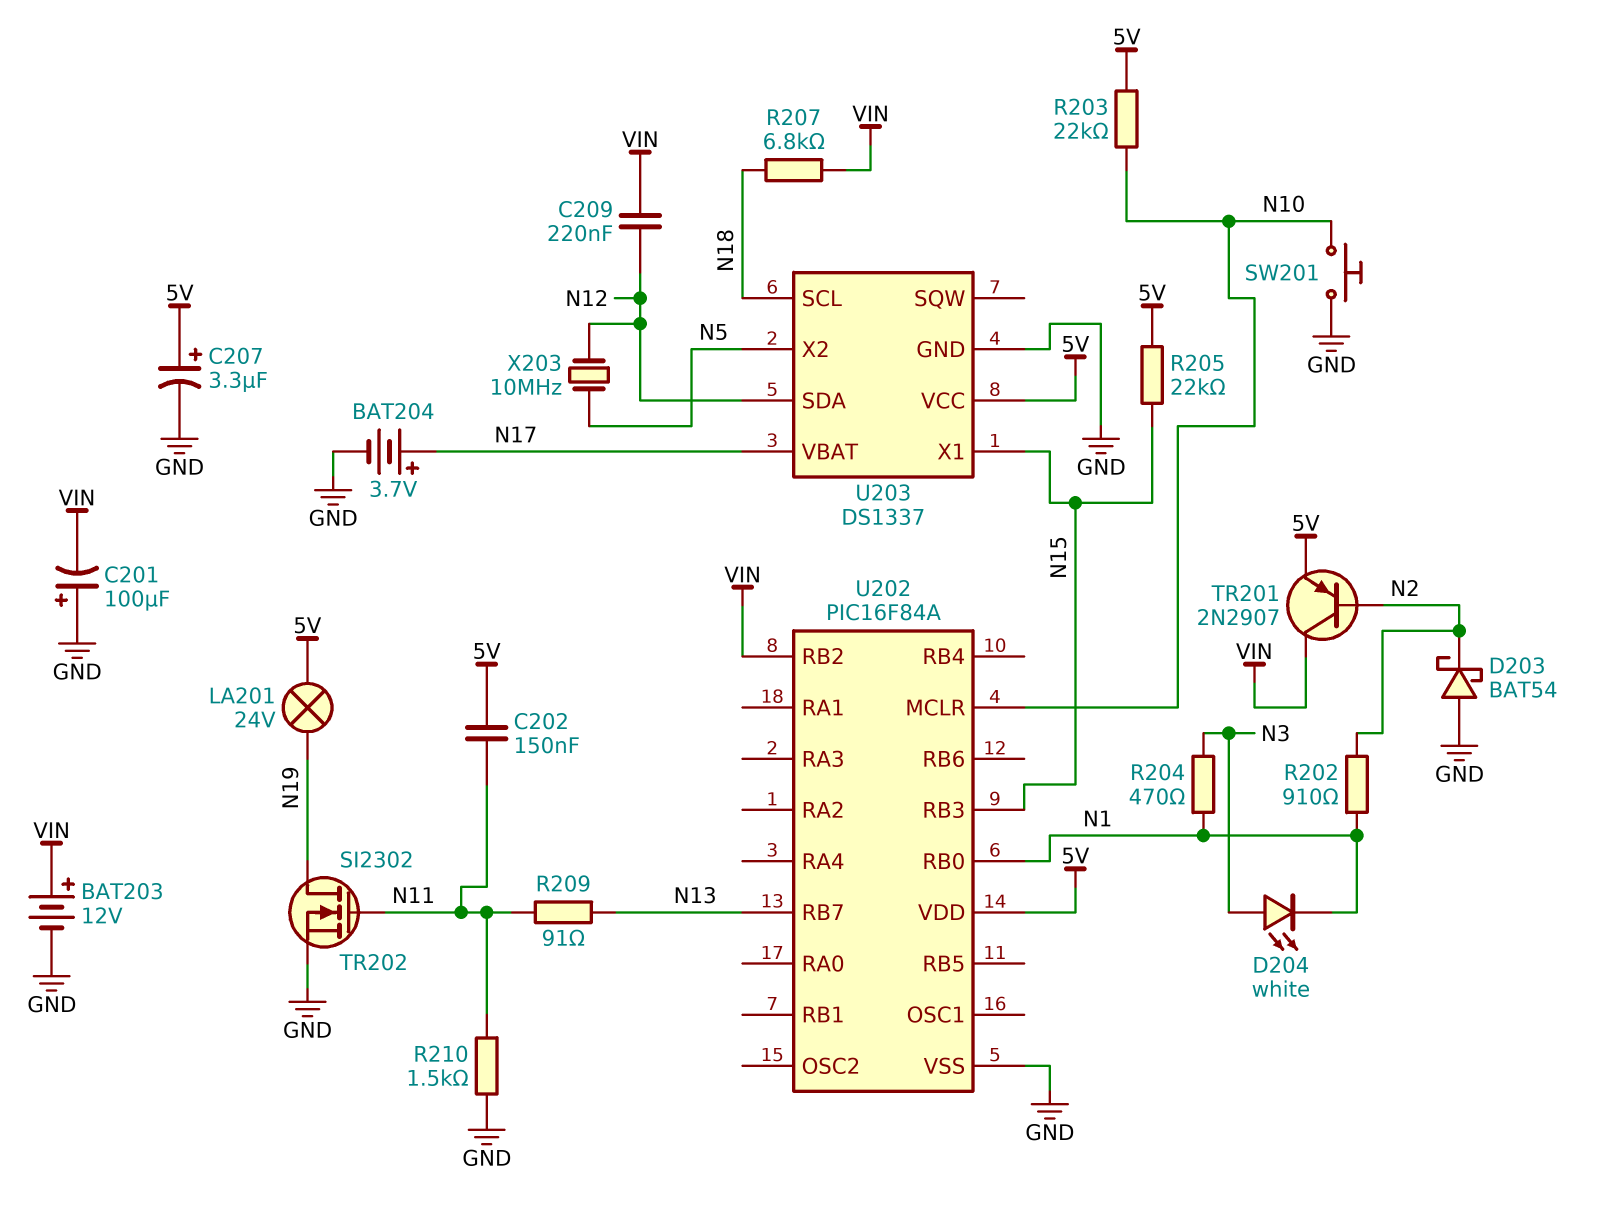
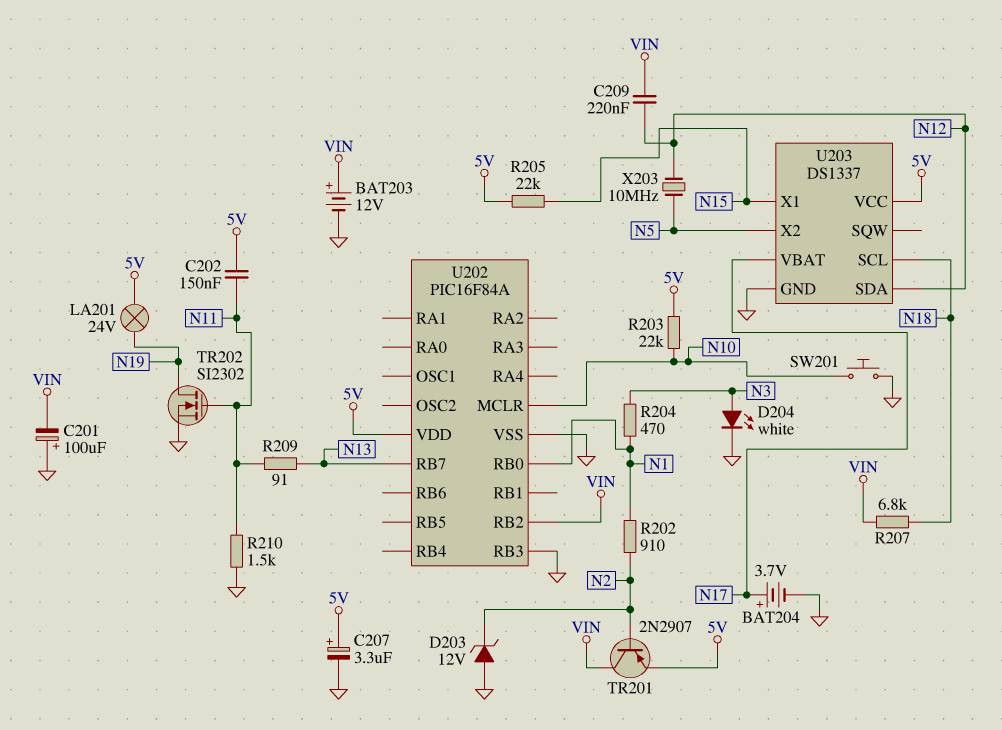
D203: schottky BAT54 (A GND, K N2) -> zener 12V (A GND, K N2)
D204: LED white (A N3, K N1) -> LED white (A N3, K GND)
U202 pin RB3: N15 -> GND

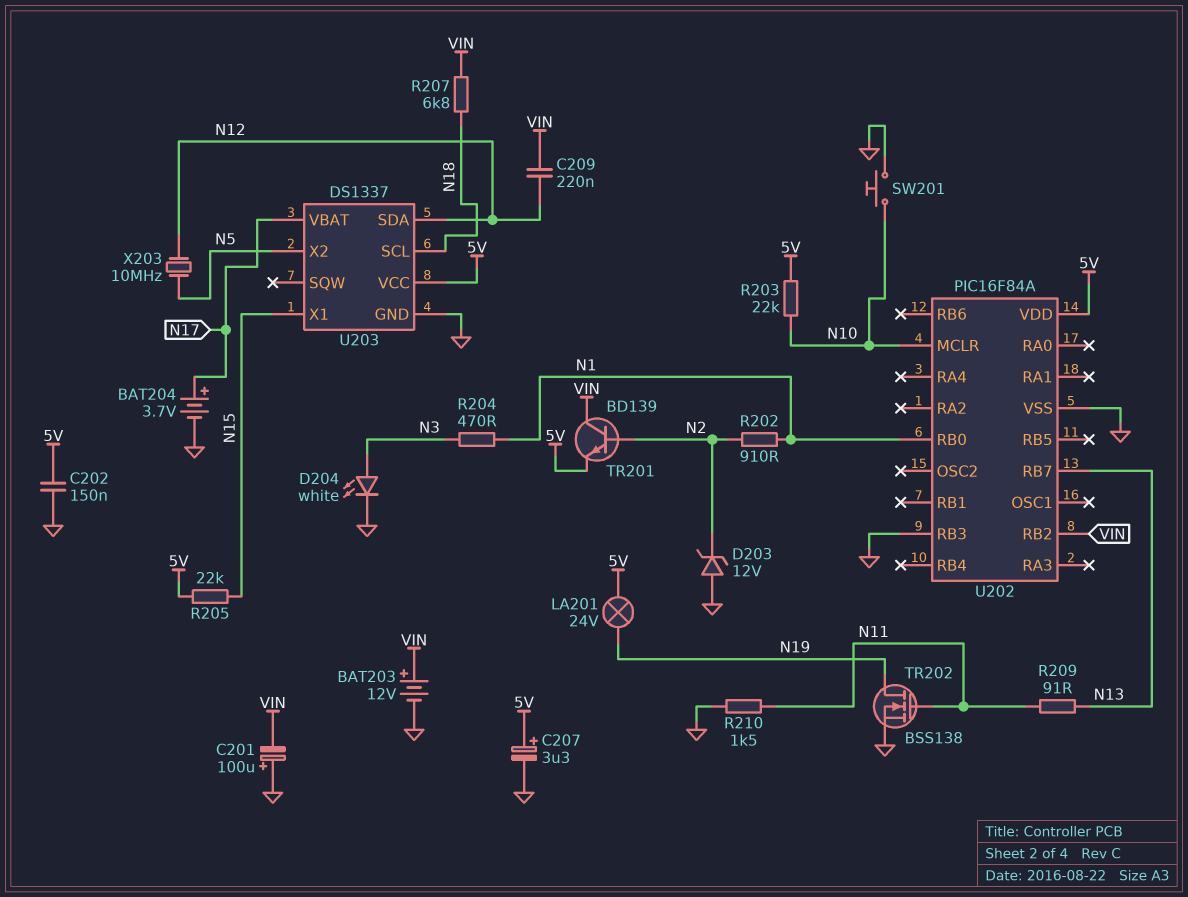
C202: 150nF (5V, N11) -> 150nF (5V, GND)
TR201: PNP 2N2907 (B N2, C VIN, E 5V) -> NPN BD139 (B N2, C VIN, E 5V)
TR202: NMOS SI2302 (G N11, D N19, S GND) -> NMOS BSS138 (G N11, D N19, S GND)

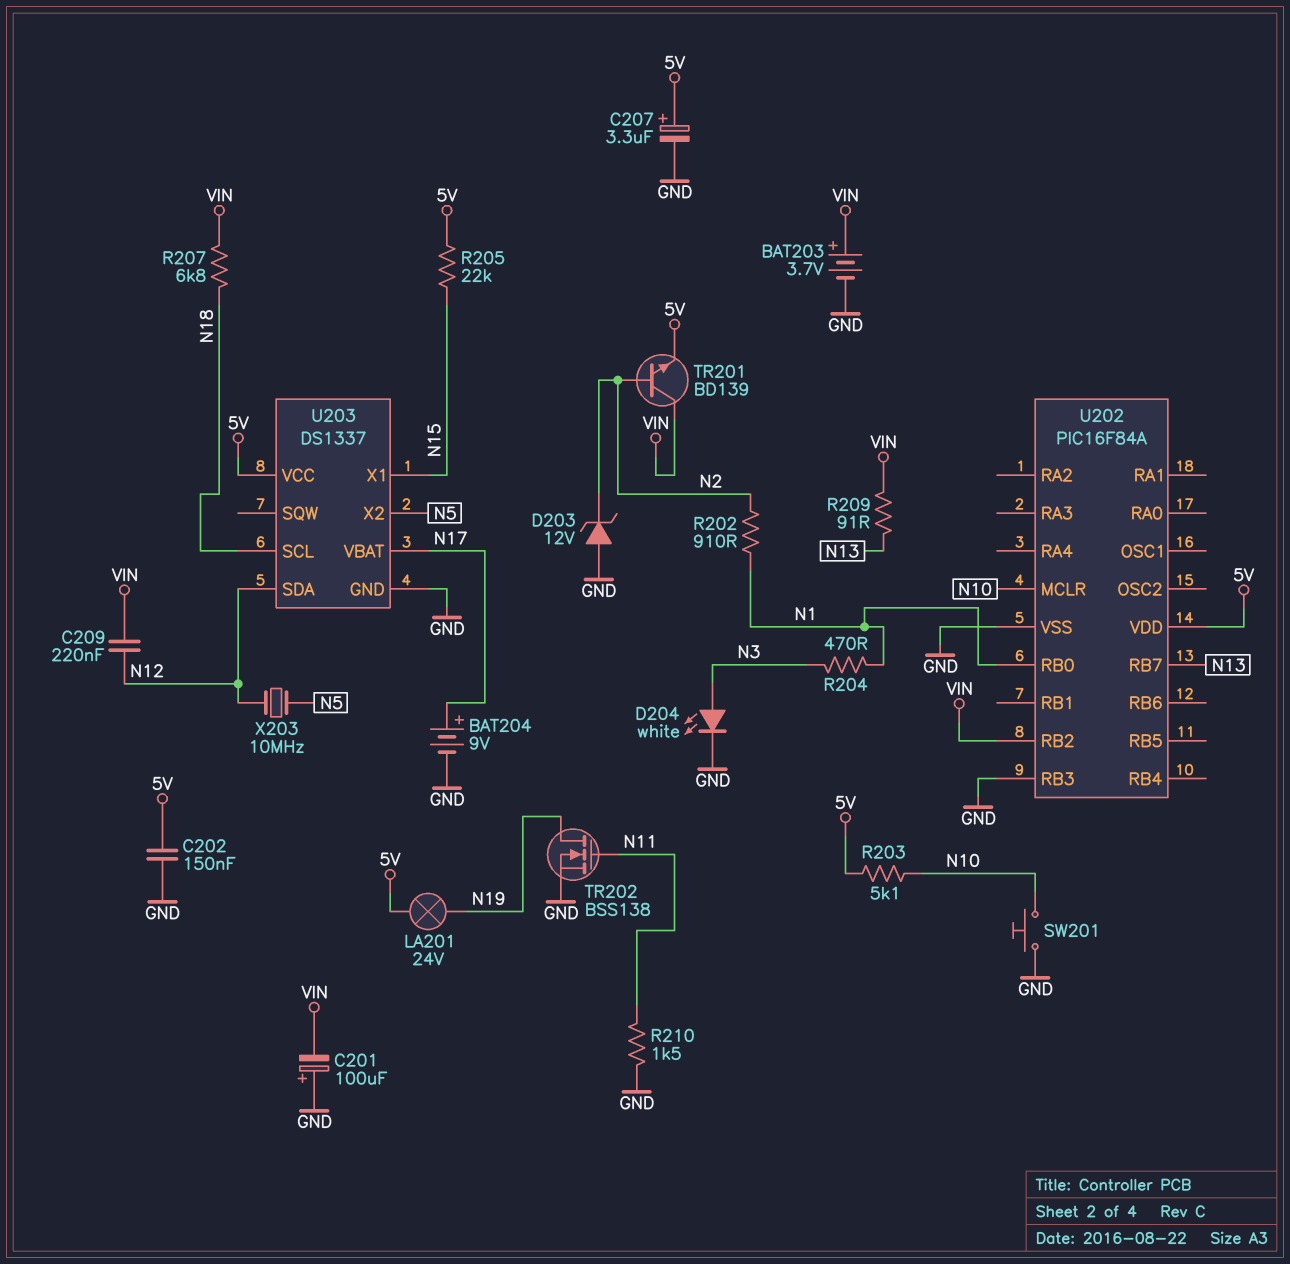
BAT203: 12V (plus VIN, minus GND) -> 3.7V (plus VIN, minus GND)
BAT204: 3.7V (plus N17, minus GND) -> 9V (plus N17, minus GND)
R203: 22k (5V, N10) -> 5.1k (5V, N10)
R209: 91 (N11, N13) -> 91 (N13, VIN)

